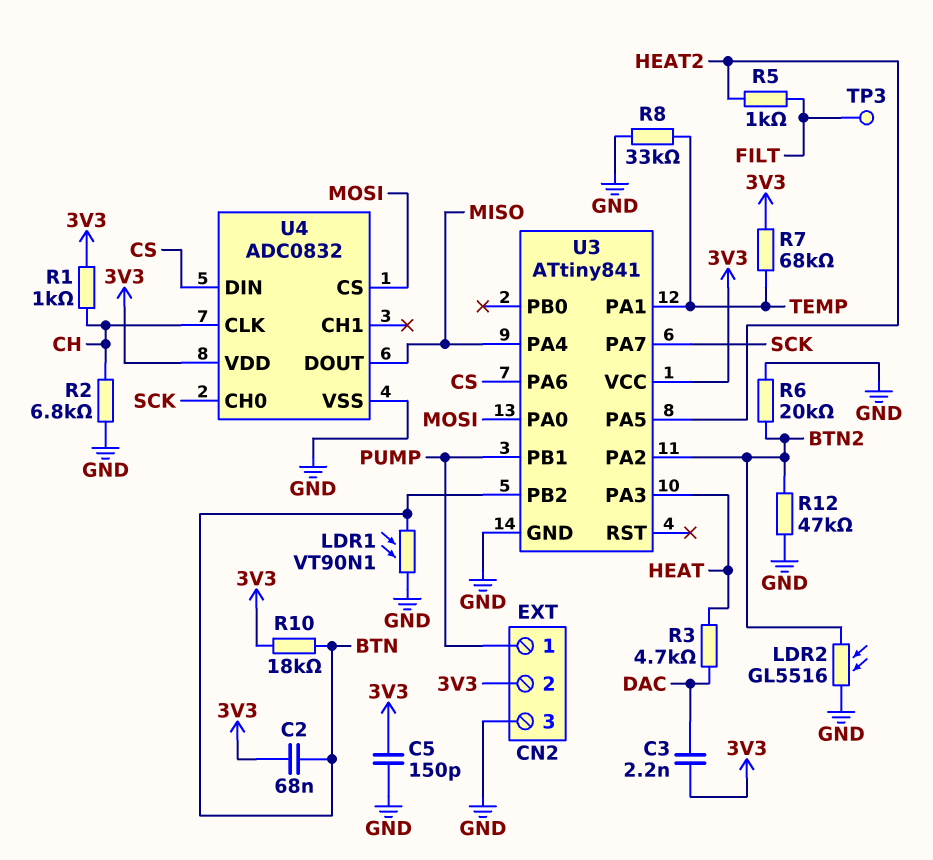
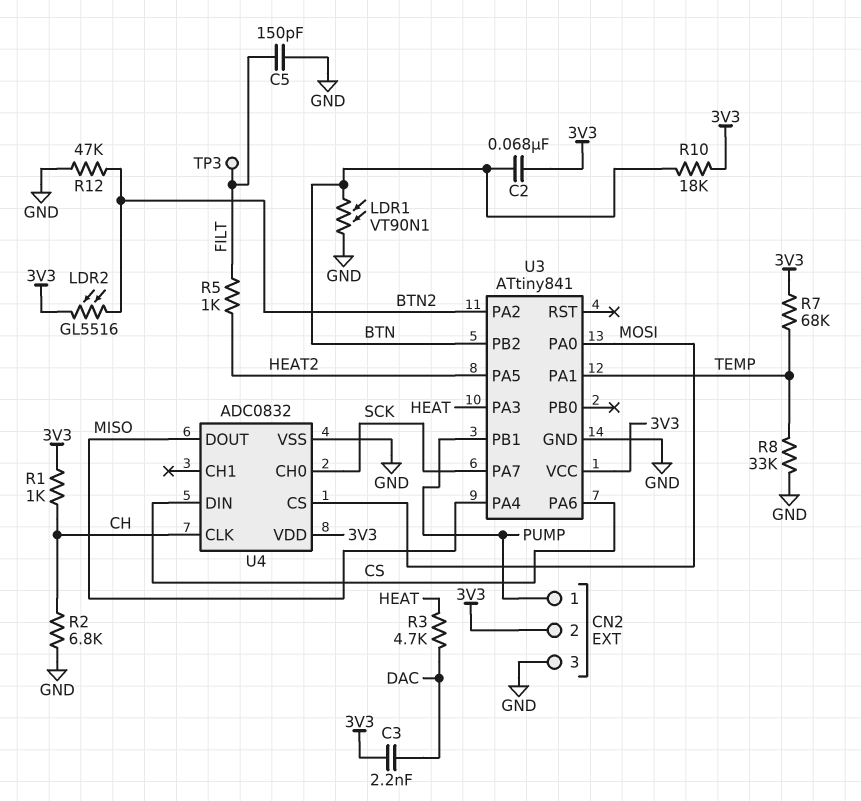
C5: 150pF (3V3, GND) -> 150pF (FILT, GND)
LDR2: GL5516 (BTN2, GND) -> GL5516 (3V3, BTN2)
R6: 20k (BTN2, GND) -> none

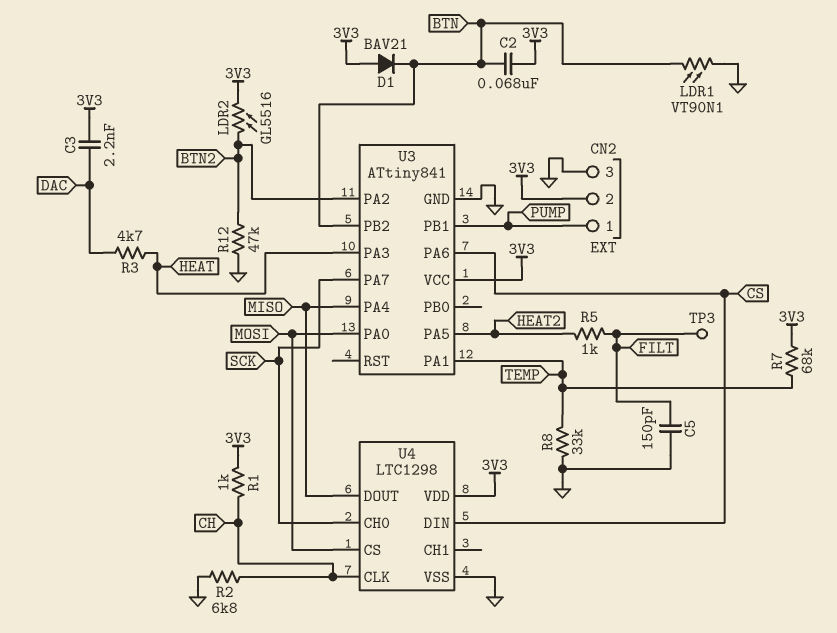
D1: none -> diode BAV21 (A 3V3, K BTN)
R10: 18k (3V3, BTN) -> none
U4: ADC0832 -> LTC1298

